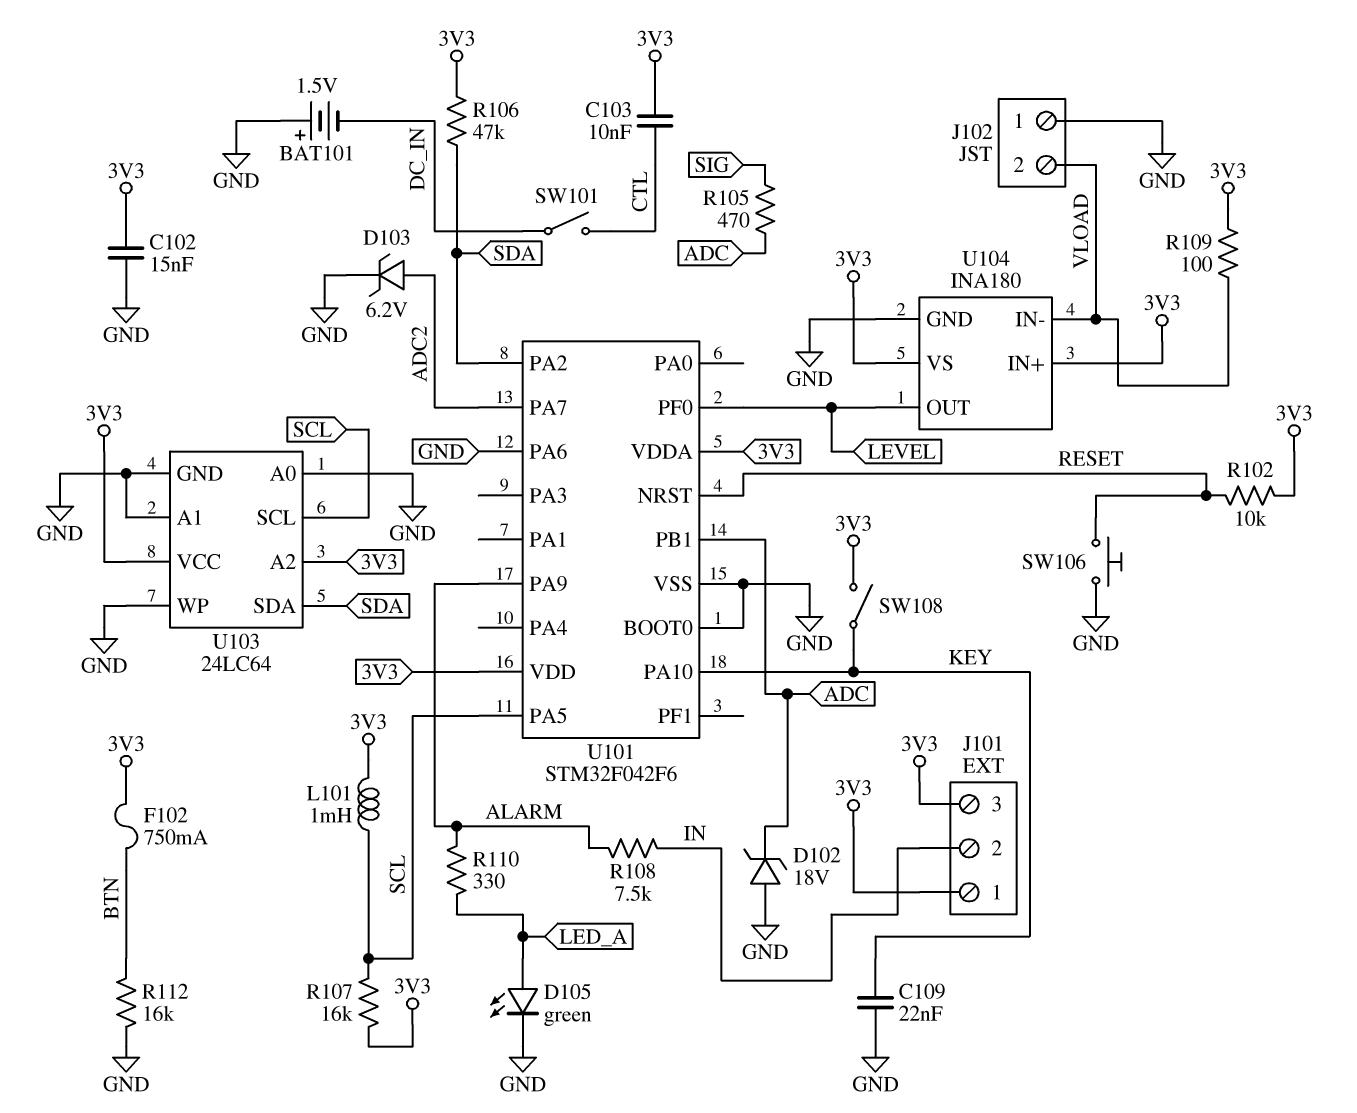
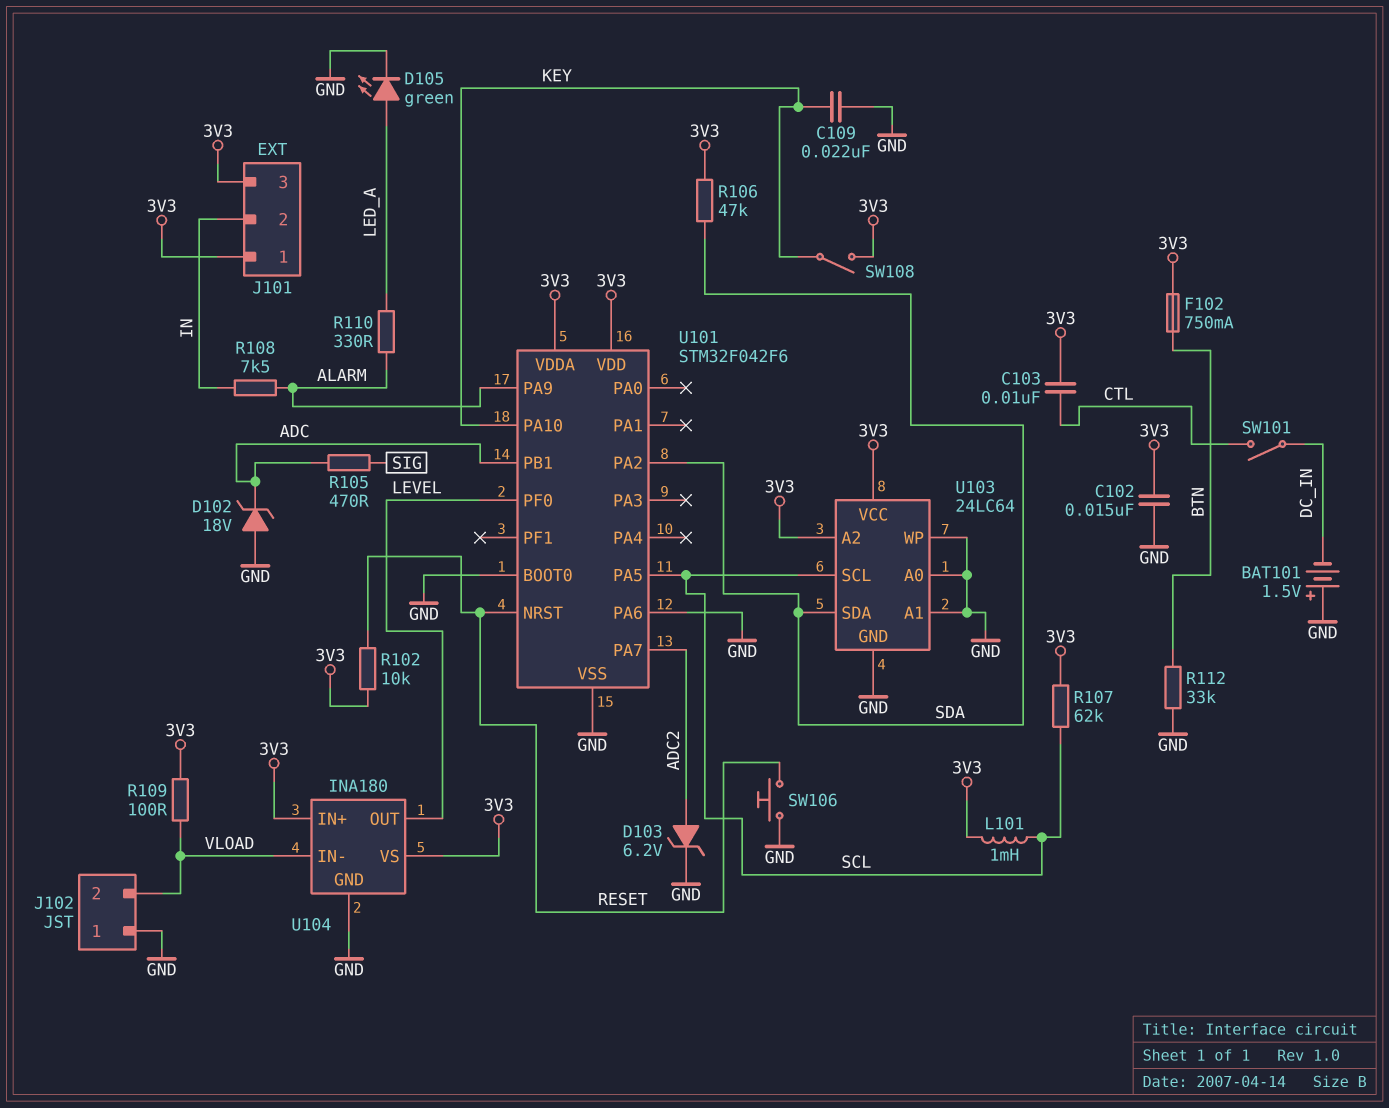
R107: 16k (3V3, SCL) -> 62k (3V3, SCL)
R112: 16k (BTN, GND) -> 33k (BTN, GND)

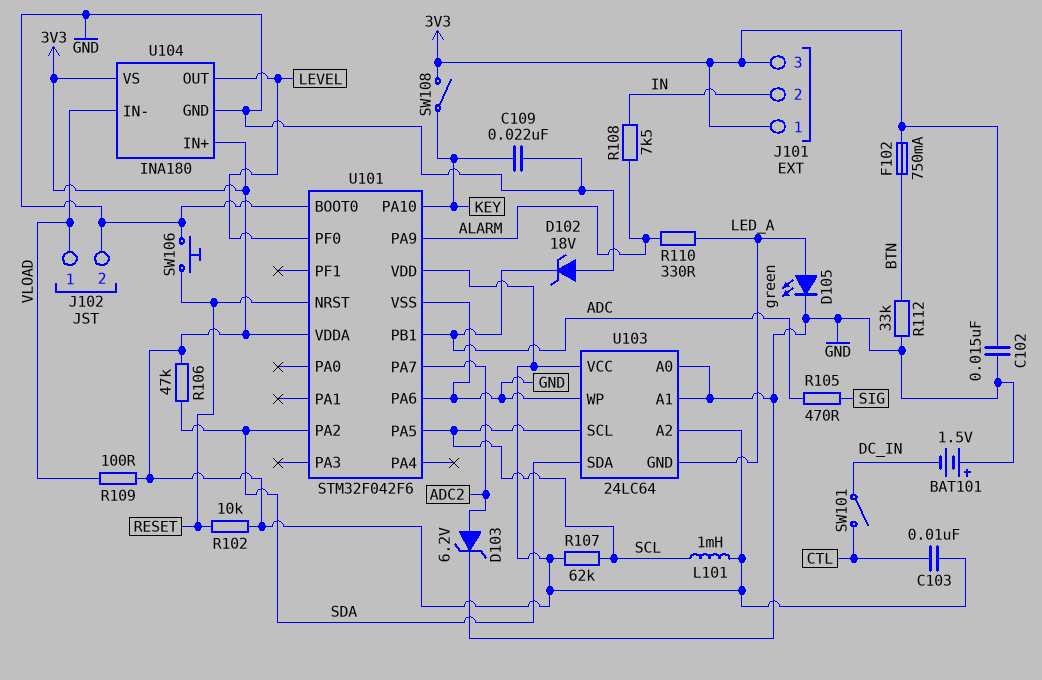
J102 pin 1: GND -> VLOAD
J102 pin 2: VLOAD -> GND
U103 pin GND: GND -> LED_A

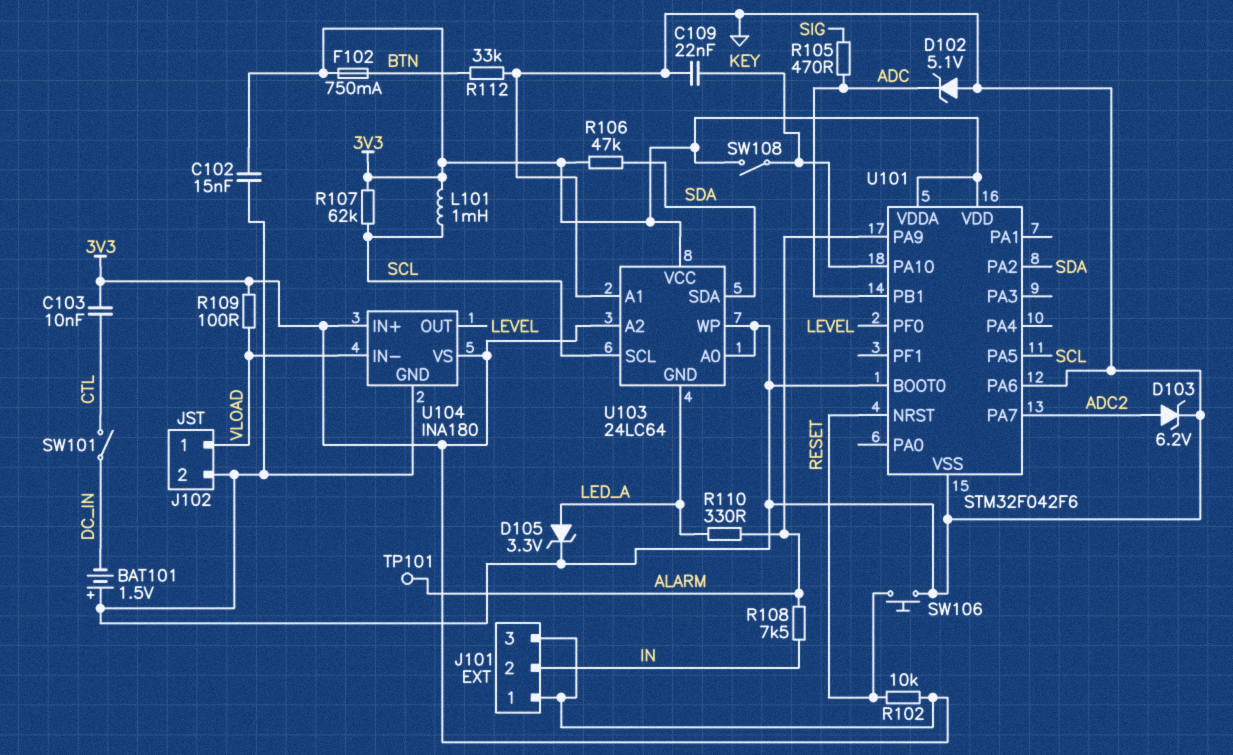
D102: zener 18V (A GND, K ADC) -> zener 5.1V (A GND, K ADC)
D105: LED green (A LED_A, K GND) -> zener 3.3V (A LED_A, K GND)
TP101: none -> test point (ALARM)

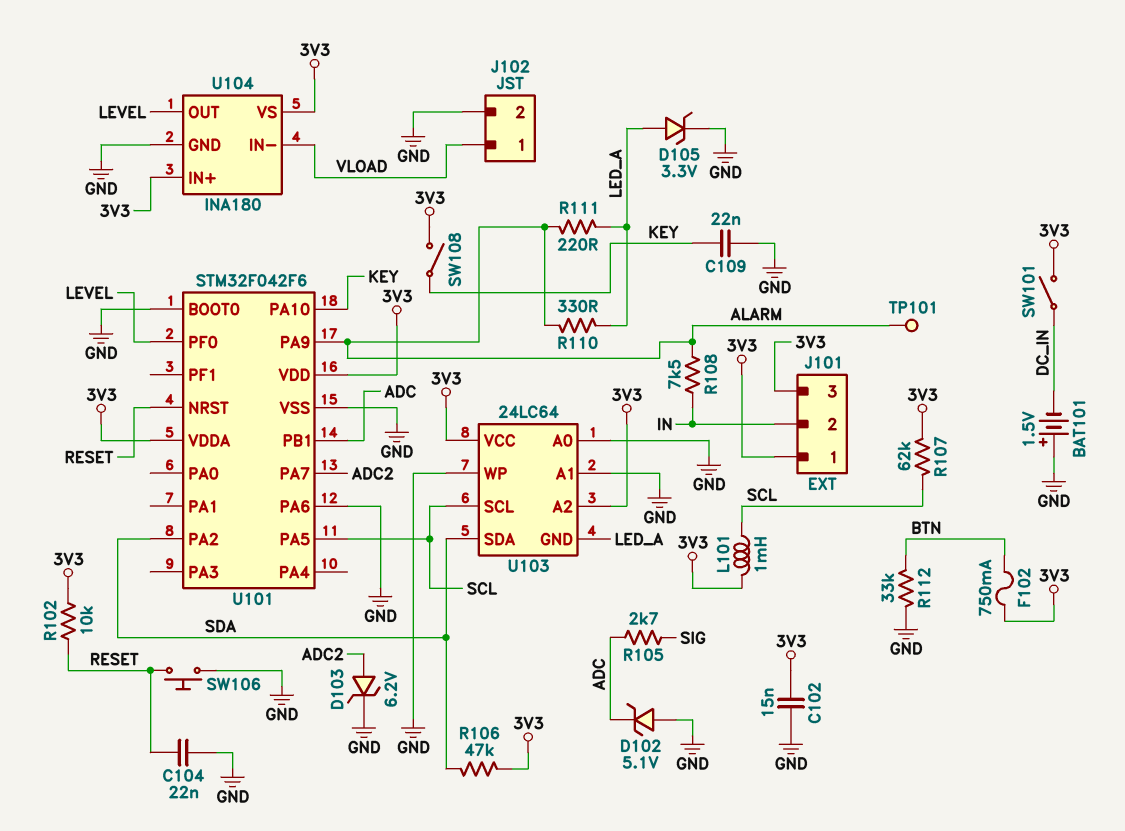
C103: 10nF (3V3, CTL) -> none
C104: none -> 22nF (GND, RESET)
R105: 470 (ADC, SIG) -> 2.7k (ADC, SIG)
R109: 100 (3V3, VLOAD) -> none
R111: none -> 220 (ALARM, LED_A)
SW101: switch (CTL, DC_IN) -> switch (3V3, DC_IN)

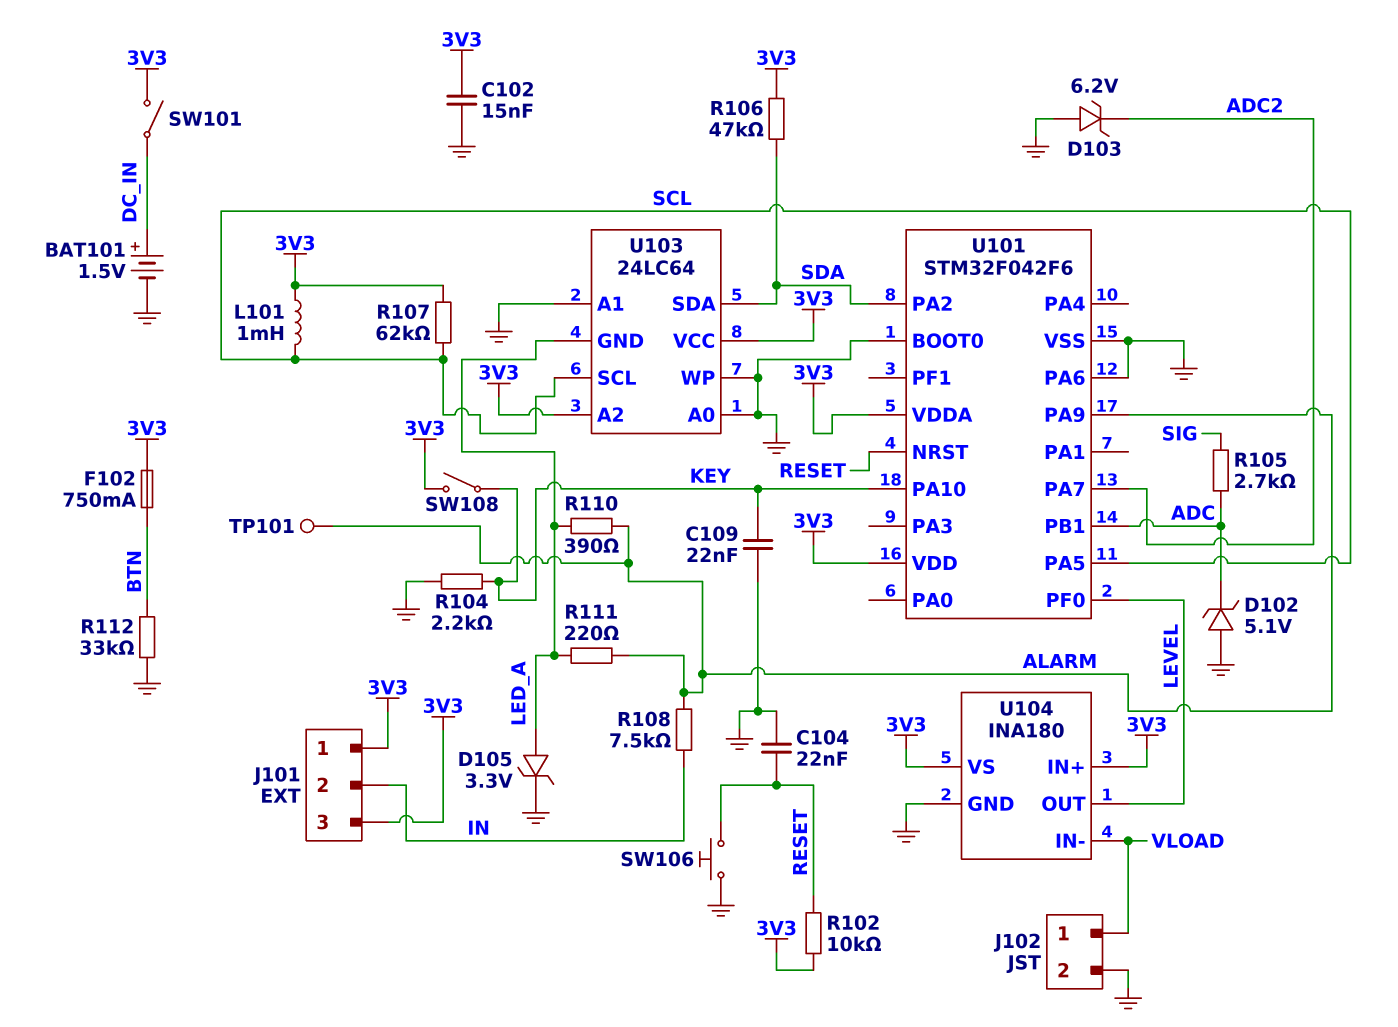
BAT101: 1.5V (plus GND, minus DC_IN) -> 1.5V (plus DC_IN, minus GND)
D103: zener 6.2V (A ADC2, K GND) -> zener 6.2V (A GND, K ADC2)
R104: none -> 2.2k (GND, KEY)
R110: 330 (ALARM, LED_A) -> 390 (ALARM, LED_A)

